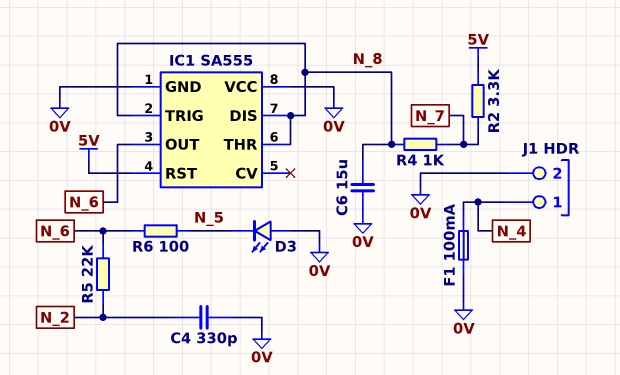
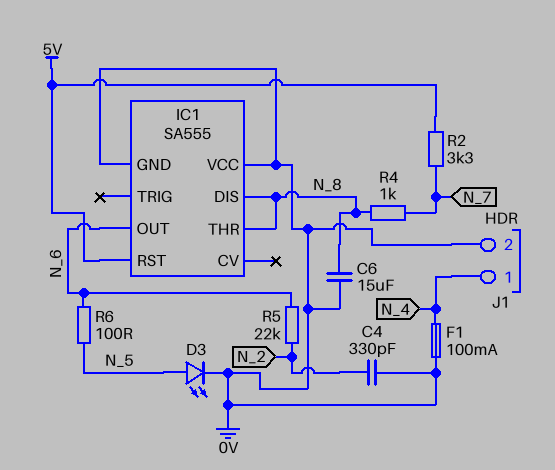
D3: LED (A 0V, K N_5) -> LED (A N_5, K 0V)
IC1 pin TRIG: N_8 -> none

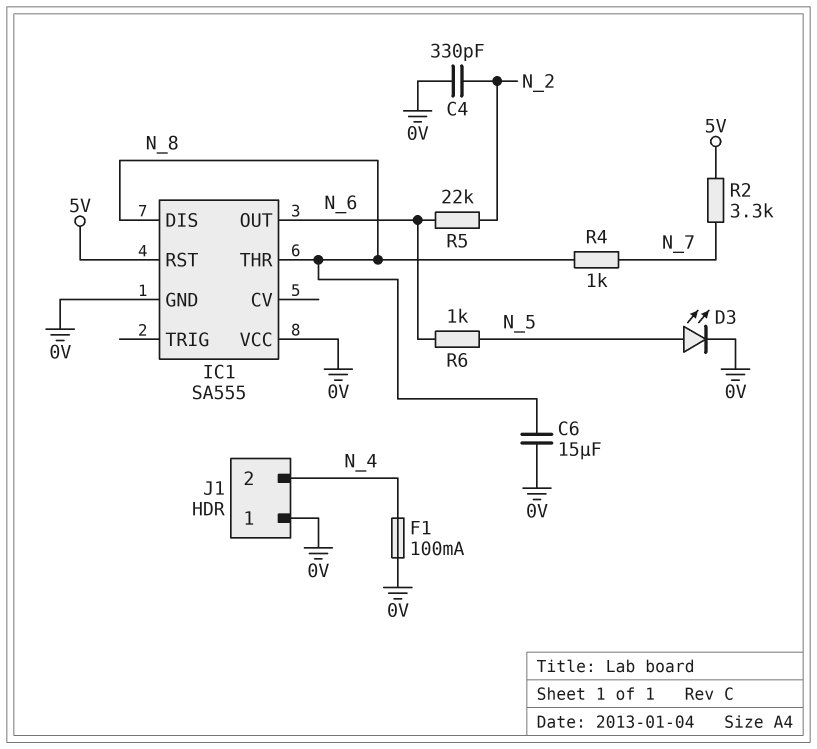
J1 pin 1: N_4 -> 0V
J1 pin 2: 0V -> N_4
R6: 100 (N_5, N_6) -> 1k (N_5, N_6)

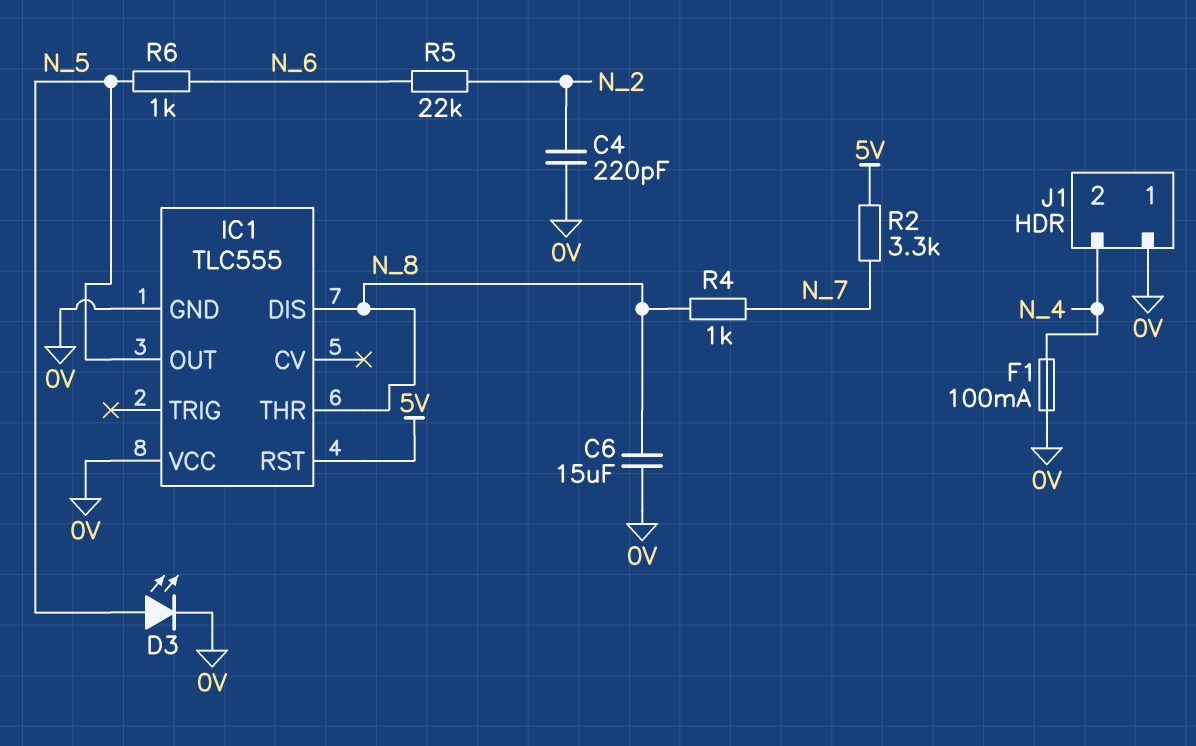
C4: 330pF (0V, N_2) -> 220pF (0V, N_2)
IC1: SA555 -> TLC555
IC1 pin OUT: N_6 -> N_5

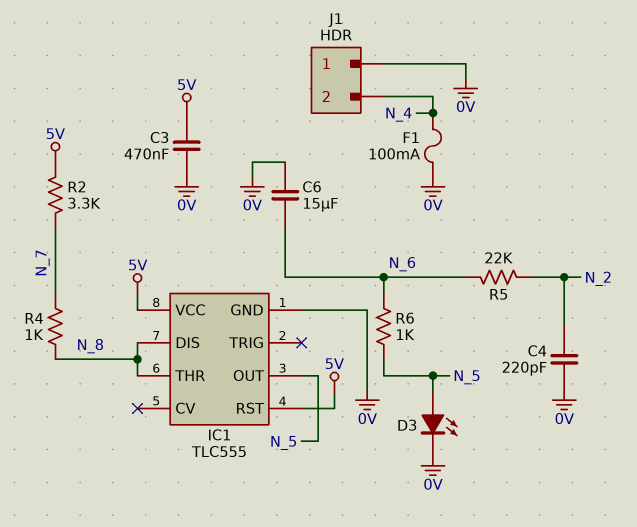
C3: none -> 470nF (0V, 5V)
C6: 15uF (0V, N_8) -> 15uF (0V, N_6)
IC1 pin VCC: 0V -> 5V

